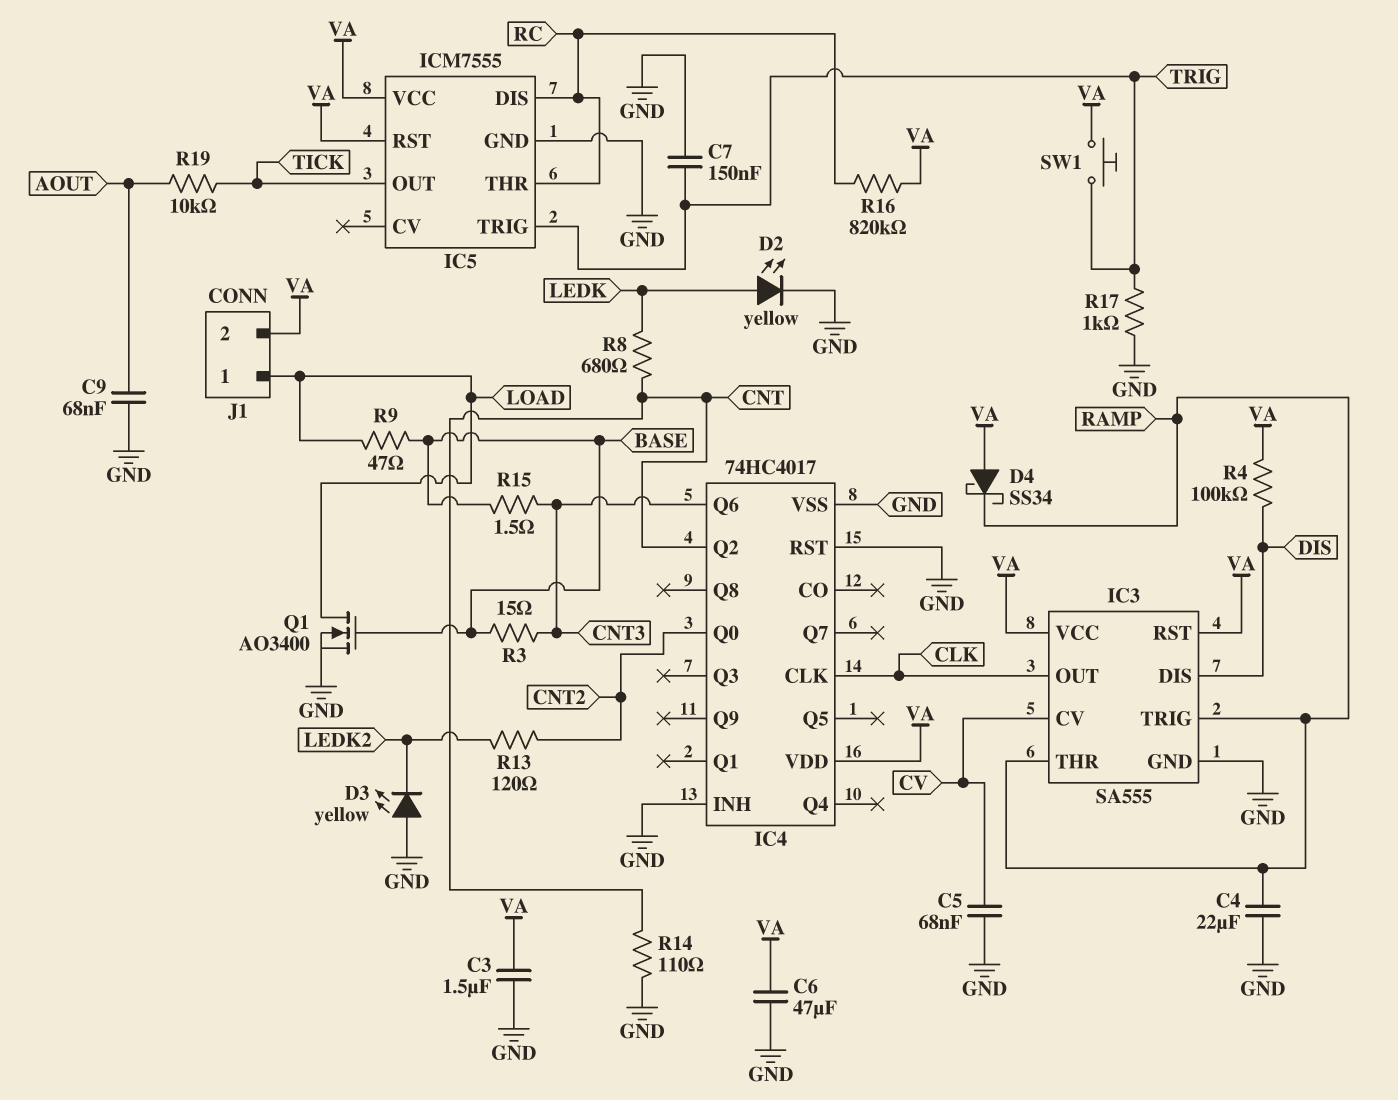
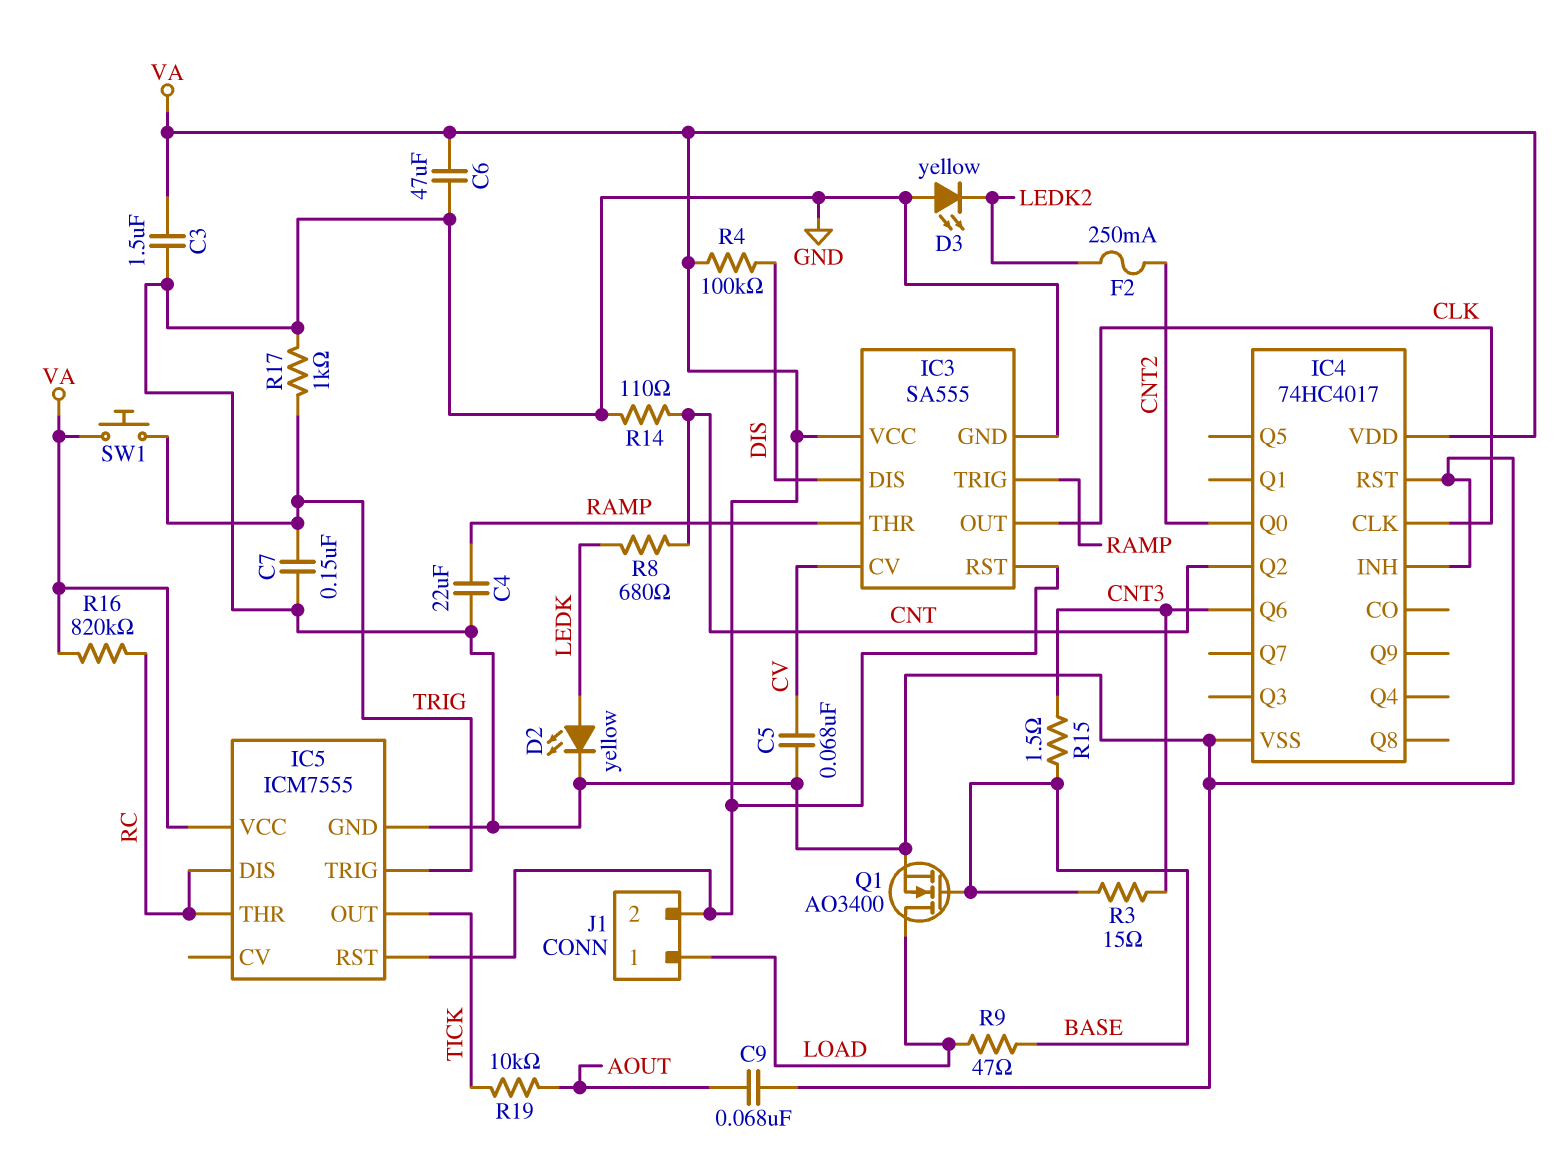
D4: schottky SS34 (A VA, K RAMP) -> none
F2: none -> 250mA (CNT2, LEDK2)
R13: 120 (CNT2, LEDK2) -> none

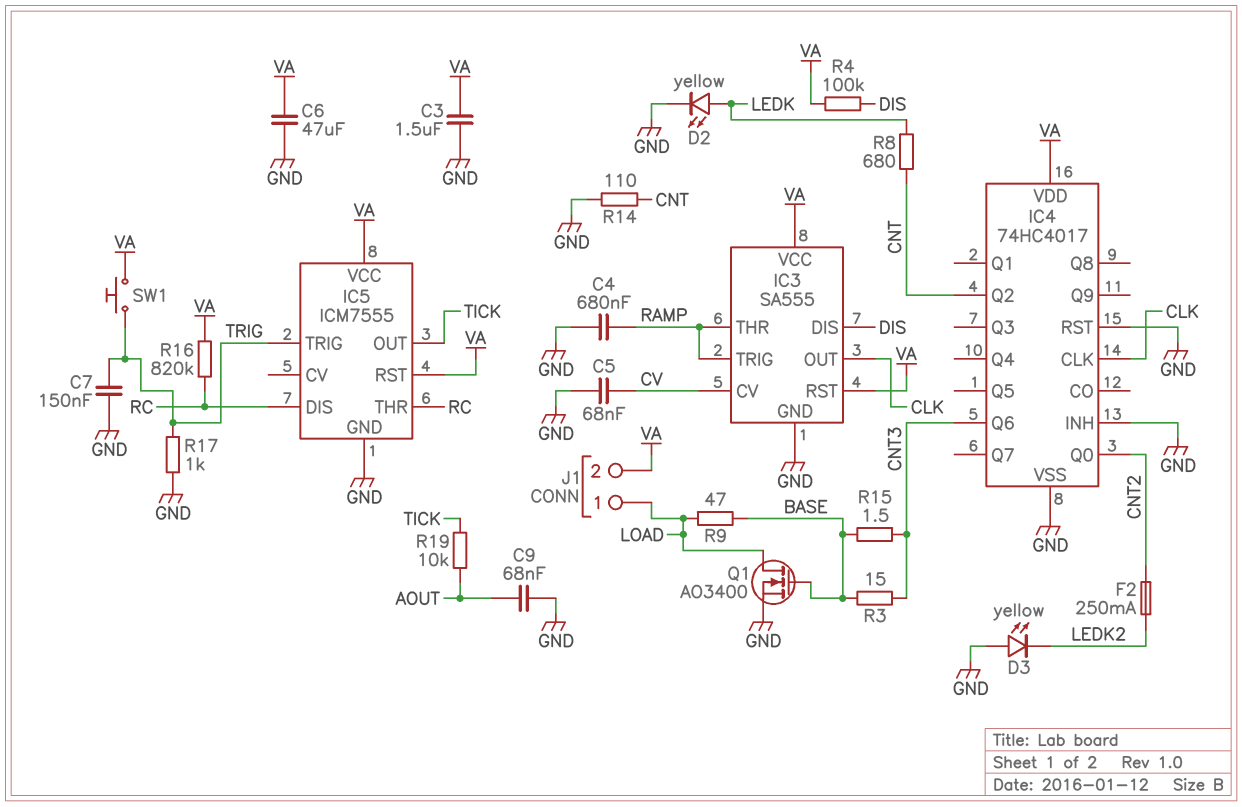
C4: 22uF (GND, RAMP) -> 680nF (GND, RAMP)

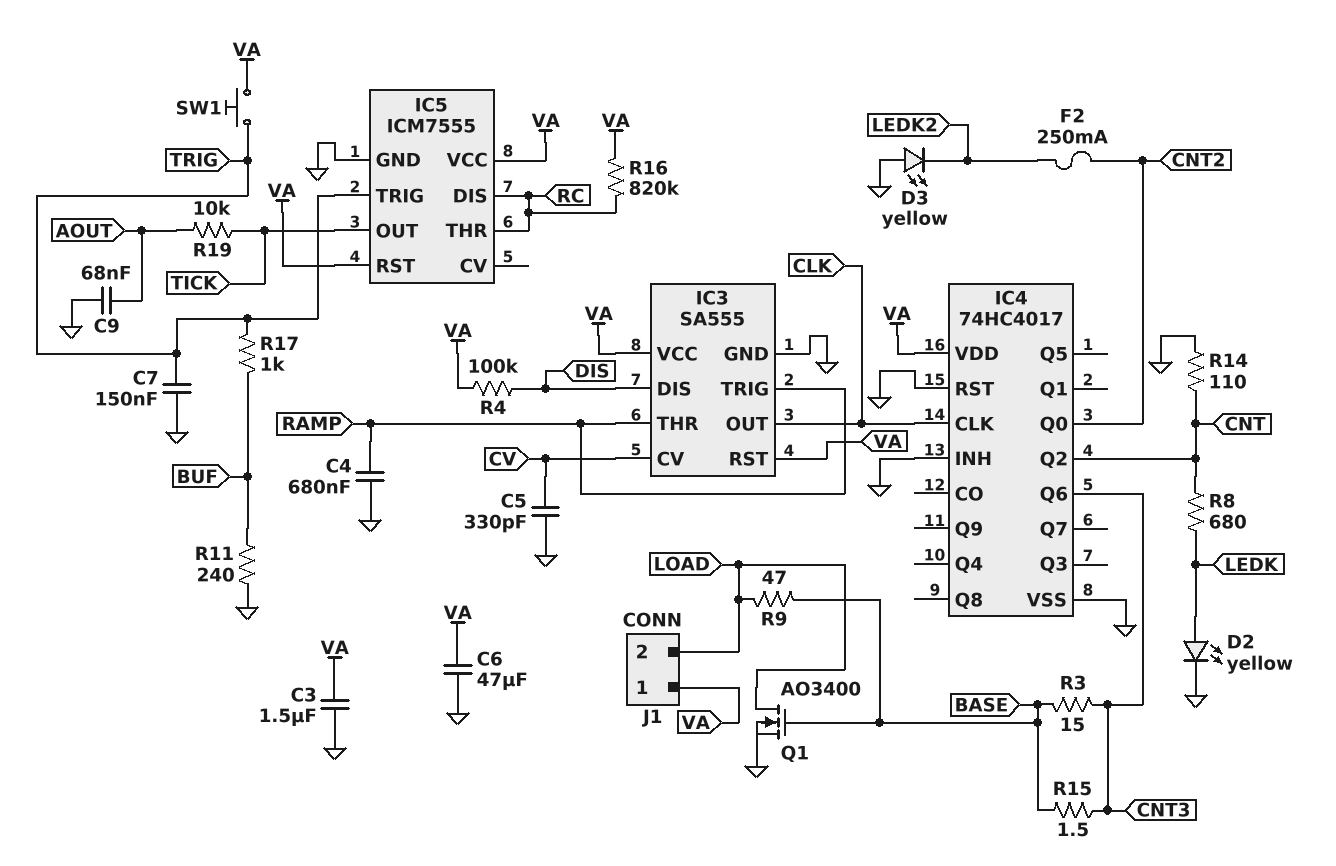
C5: 68nF (CV, GND) -> 330pF (CV, GND)
J1 pin 1: LOAD -> VA
J1 pin 2: VA -> LOAD
R11: none -> 240 (BUF, GND)
R17: 1k (GND, TRIG) -> 1k (BUF, TRIG)

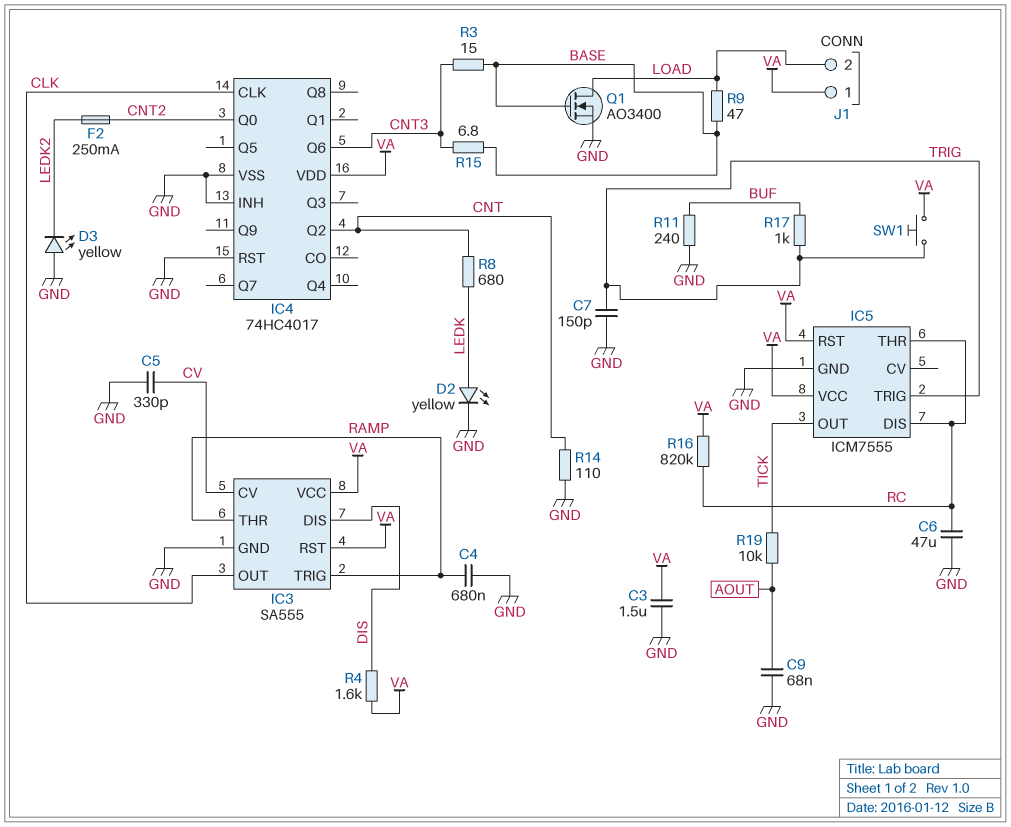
C6: 47uF (GND, VA) -> 47uF (GND, RC)
C7: 150nF (GND, TRIG) -> 150pF (GND, TRIG)
R4: 100k (DIS, VA) -> 1.6k (DIS, VA)
R15: 1.5 (BASE, CNT3) -> 6.8 (BASE, CNT3)

